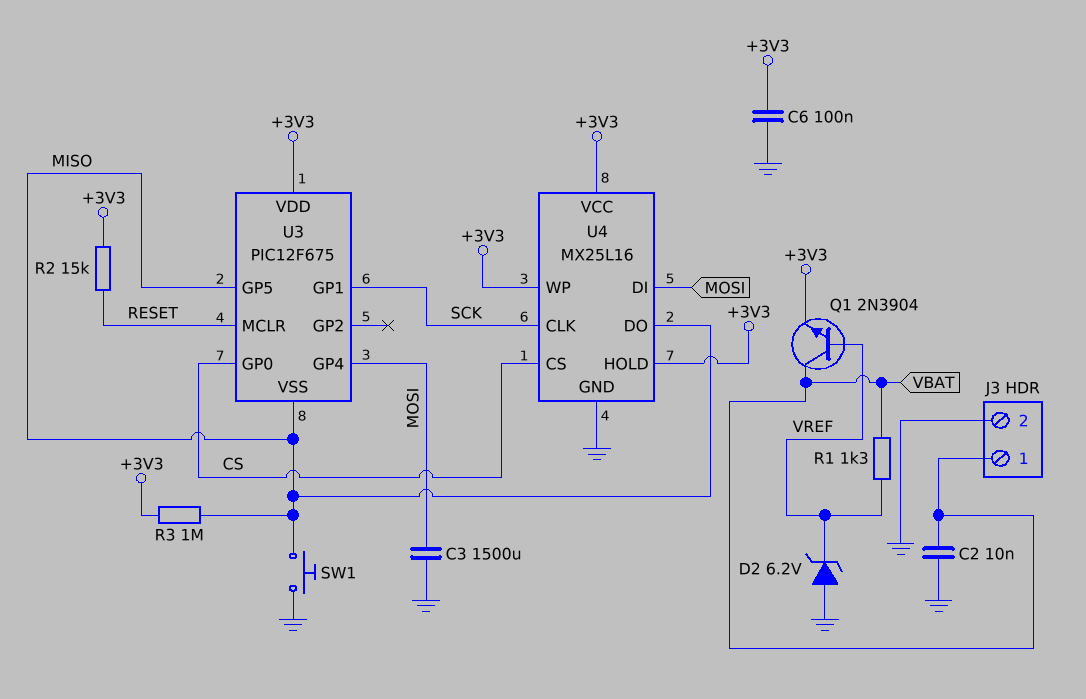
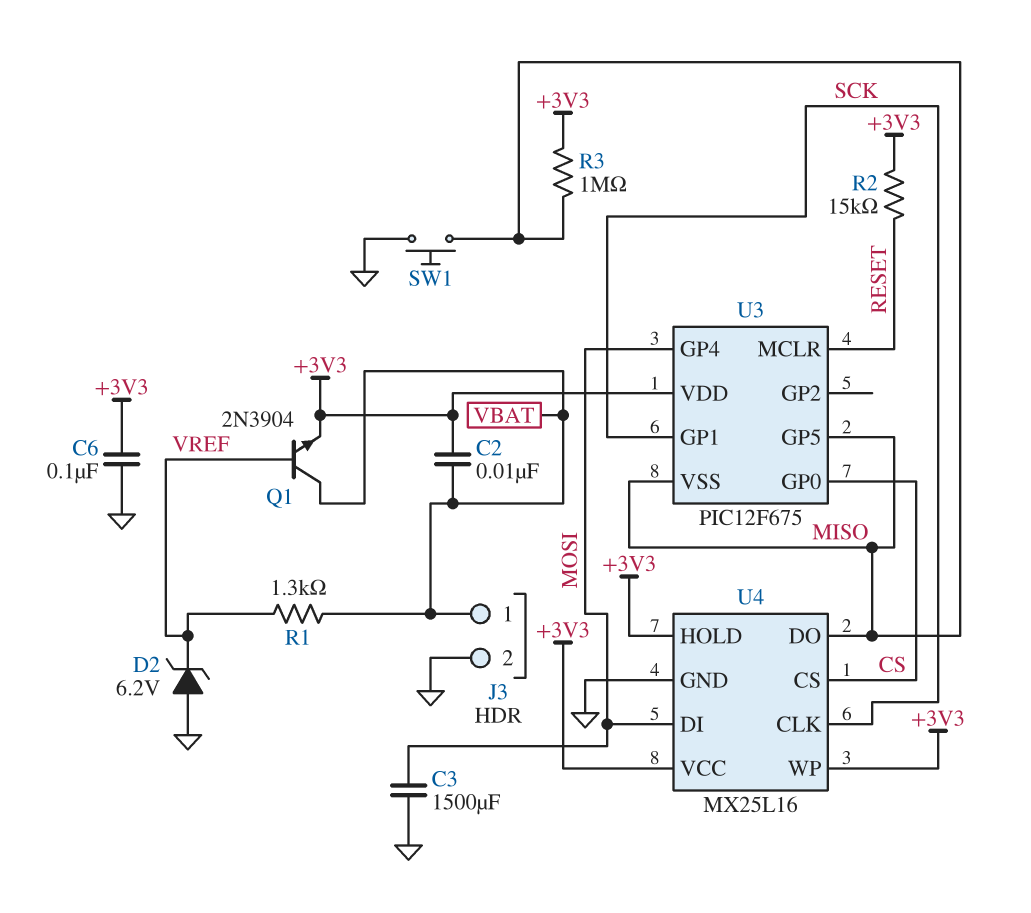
C2: 10nF (GND, VBAT) -> 10nF (+3V3, VBAT)

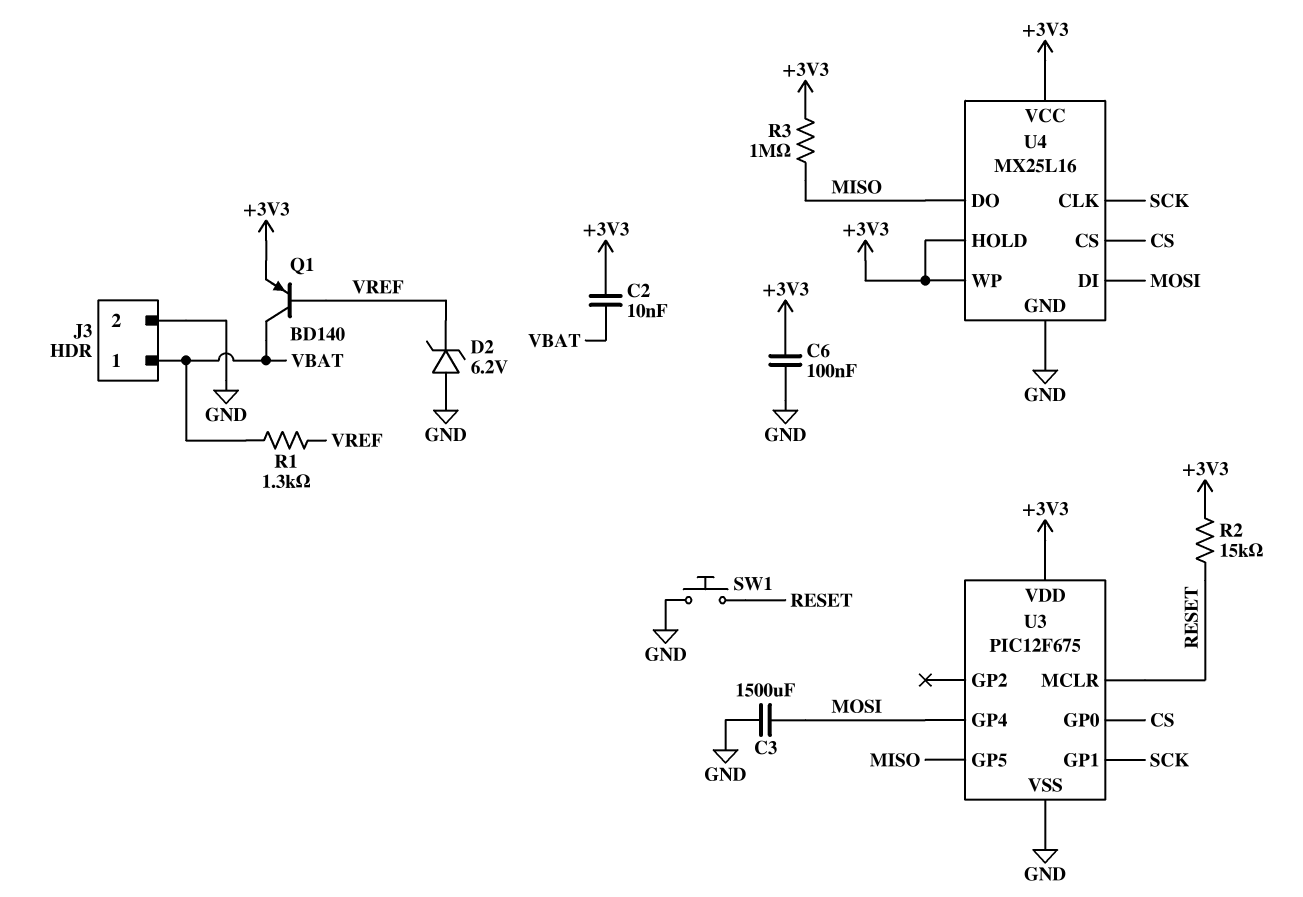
Q1: NPN 2N3904 (B VREF, C VBAT, E +3V3) -> PNP BD140 (B VREF, C VBAT, E +3V3)
SW1: button (GND, MISO) -> button (GND, RESET)
U3 pin VSS: MISO -> GND

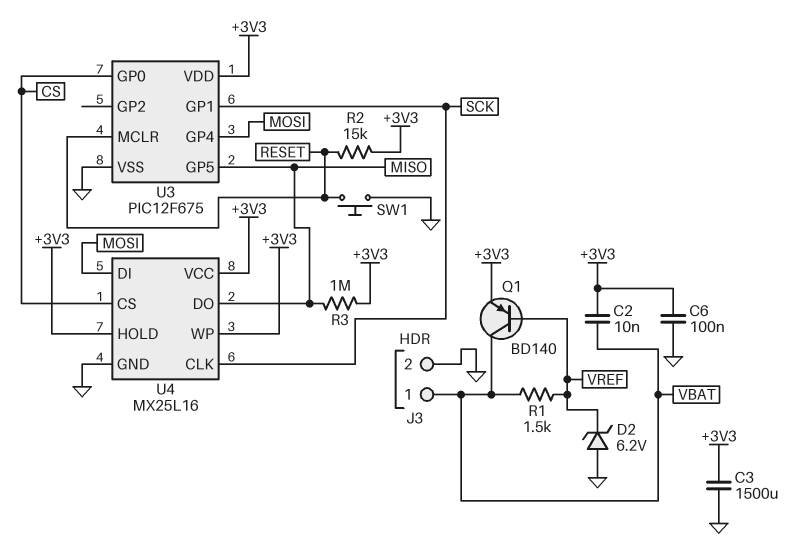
C3: 1500uF (GND, MOSI) -> 1500uF (+3V3, GND)
R1: 1.3k (VBAT, VREF) -> 1.5k (VBAT, VREF)

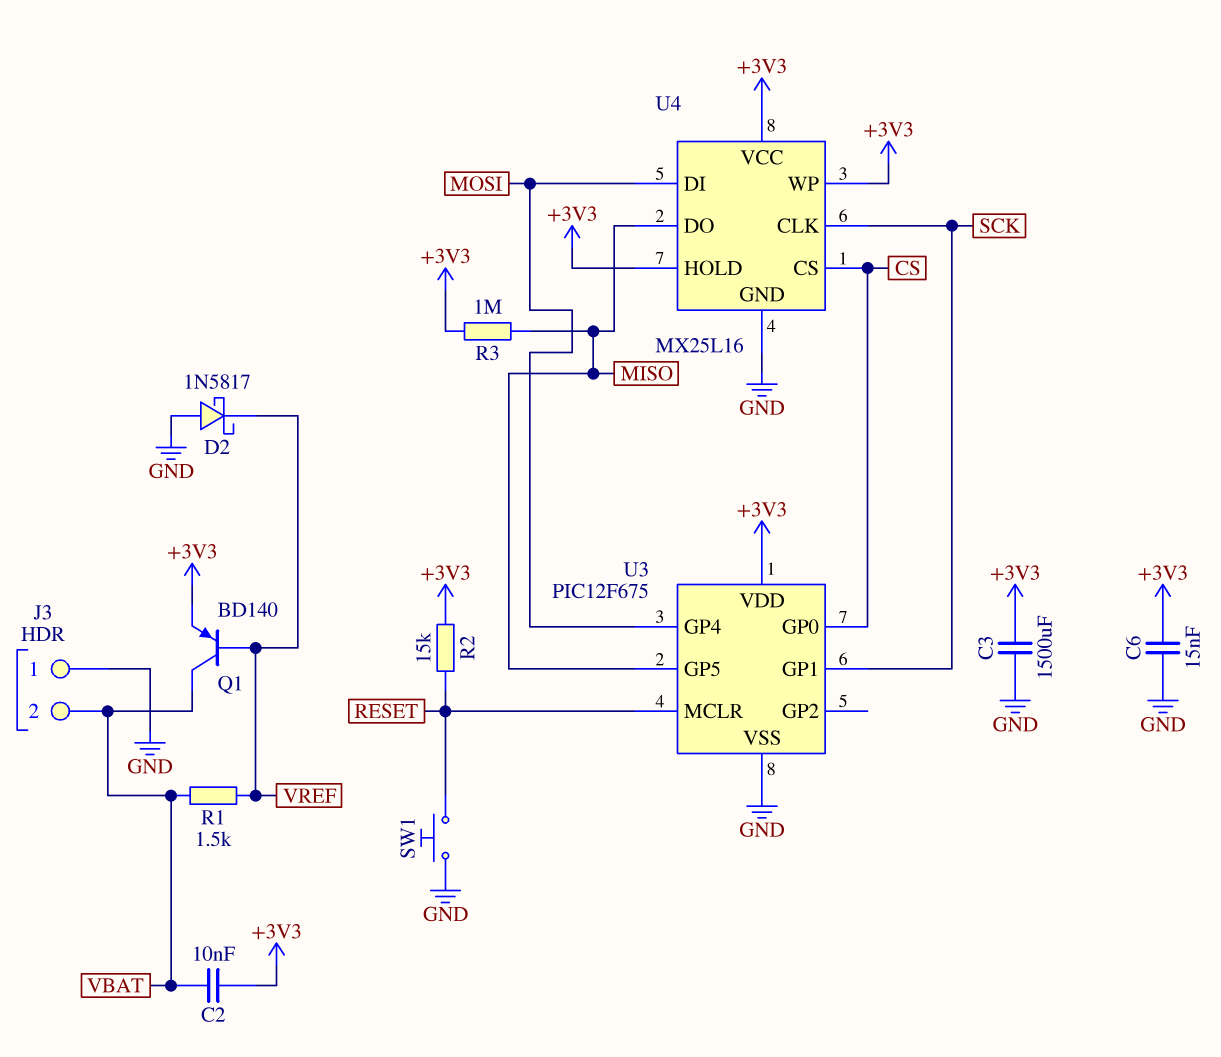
C6: 100nF (+3V3, GND) -> 15nF (+3V3, GND)
D2: zener 6.2V (A GND, K VREF) -> schottky 1N5817 (A GND, K VREF)
J3 pin 1: VBAT -> GND
J3 pin 2: GND -> VBAT

